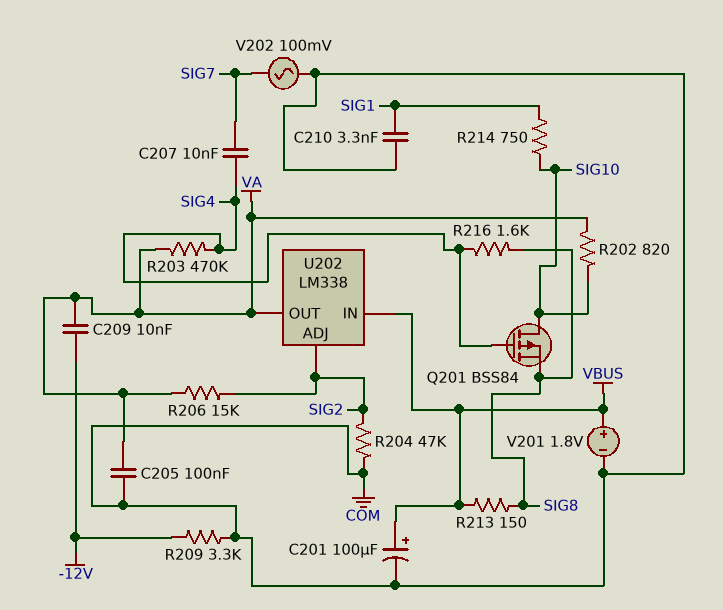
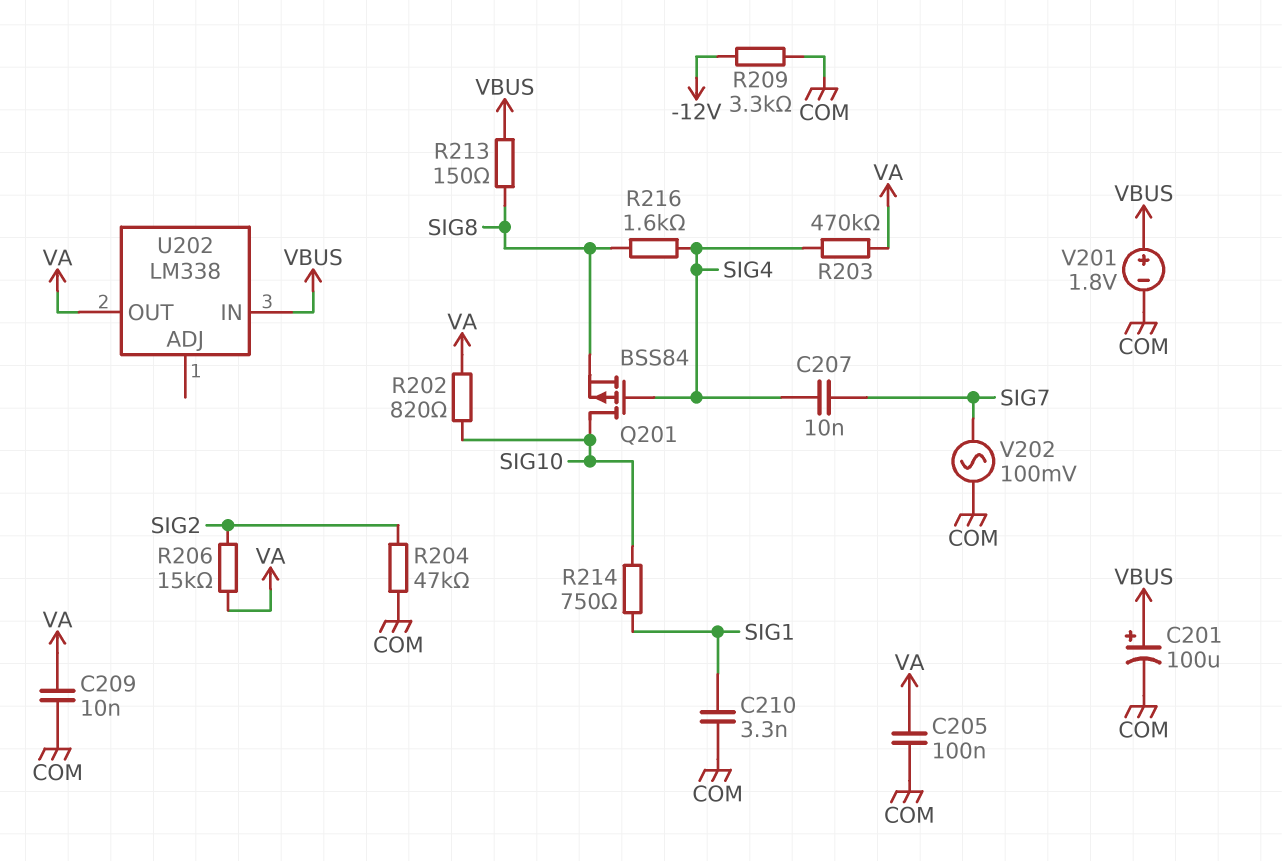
C209: 10nF (-12V, VA) -> 10nF (COM, VA)
U202 pin ADJ: SIG2 -> none

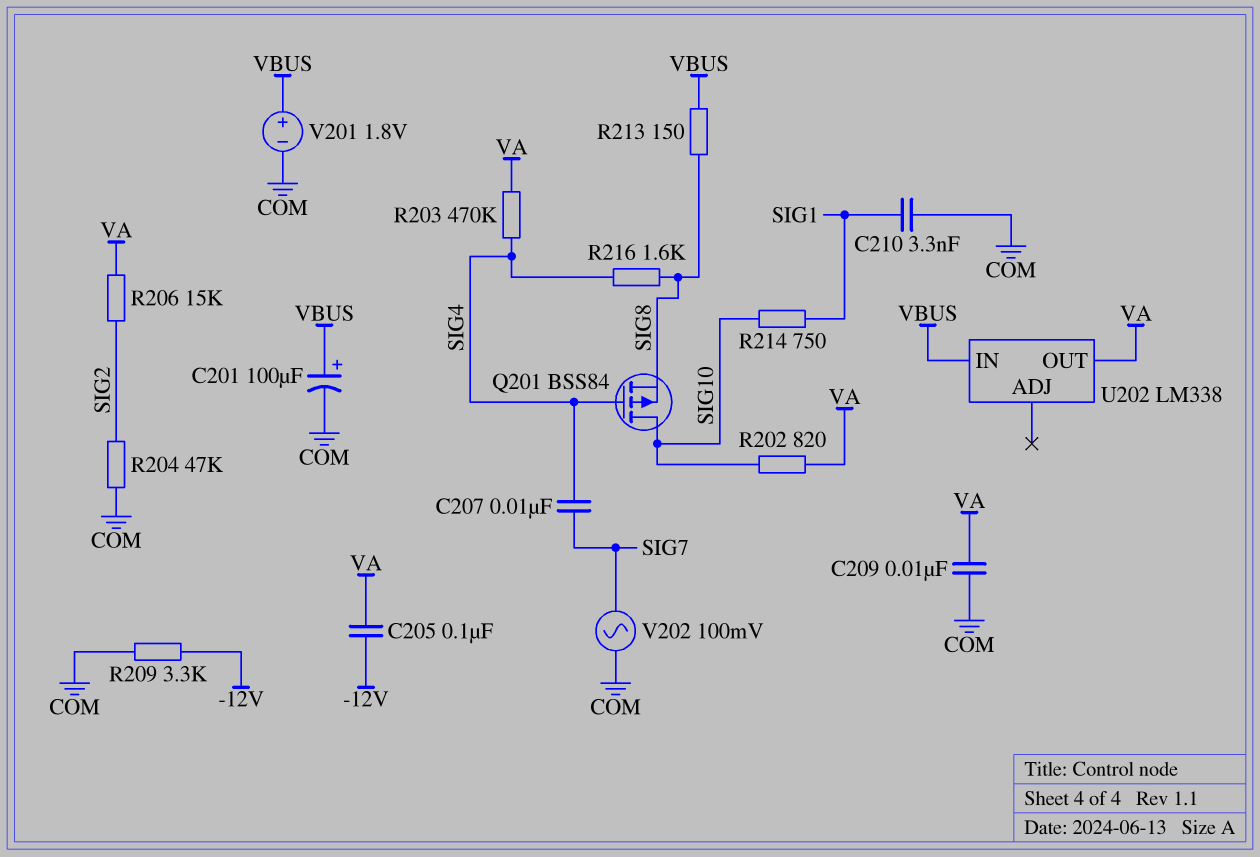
C205: 100nF (COM, VA) -> 100nF (-12V, VA)

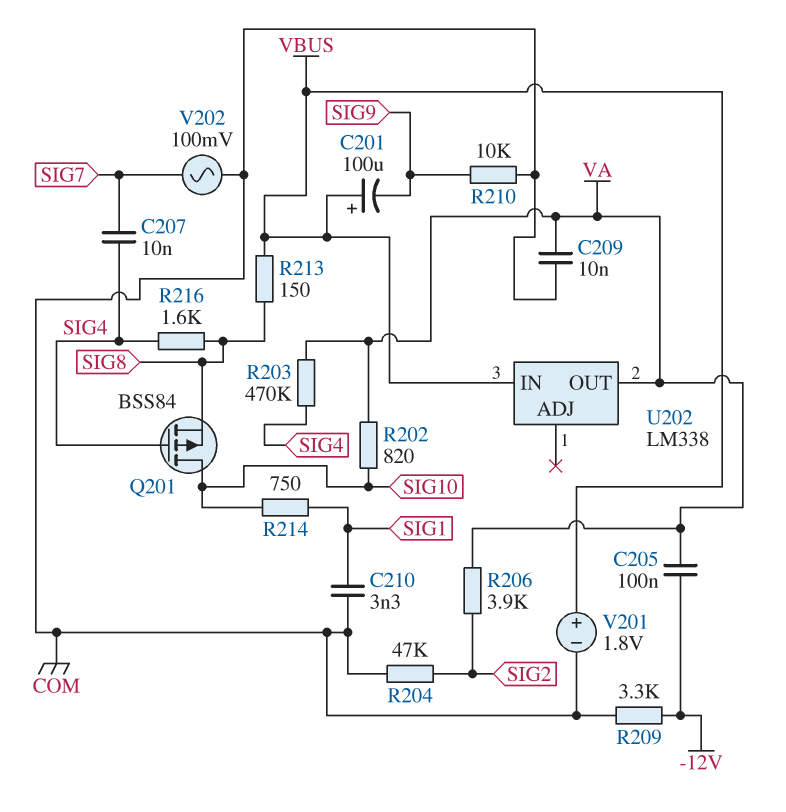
C201: 100uF (plus VBUS, minus COM) -> 100uF (plus VBUS, minus SIG9)
R206: 15k (SIG2, VA) -> 3.9k (SIG2, VA)
R210: none -> 10k (COM, SIG9)

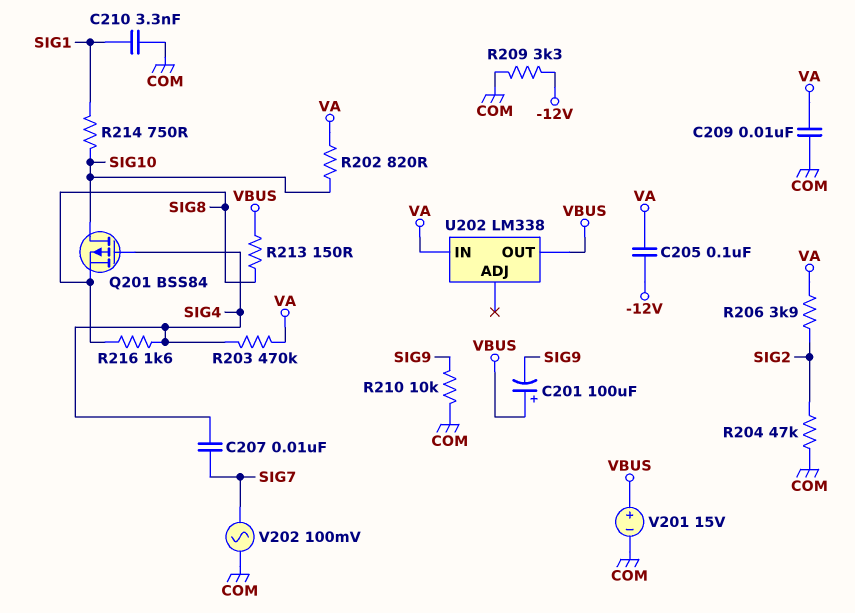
U202 pin IN: VBUS -> VA
U202 pin OUT: VA -> VBUS
V201: 1.8V (plus VBUS, minus COM) -> 15V (plus VBUS, minus COM)

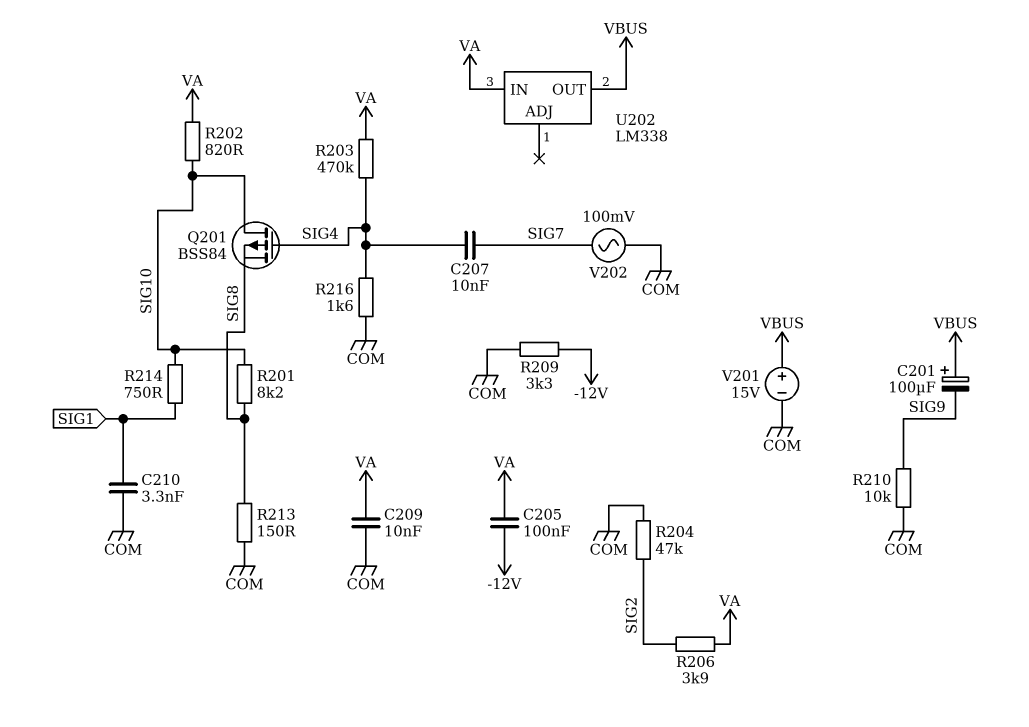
R201: none -> 8.2k (SIG8, SIG10)
R213: 150 (SIG8, VBUS) -> 150 (COM, SIG8)
R216: 1.6k (SIG4, SIG8) -> 1.6k (COM, SIG4)

